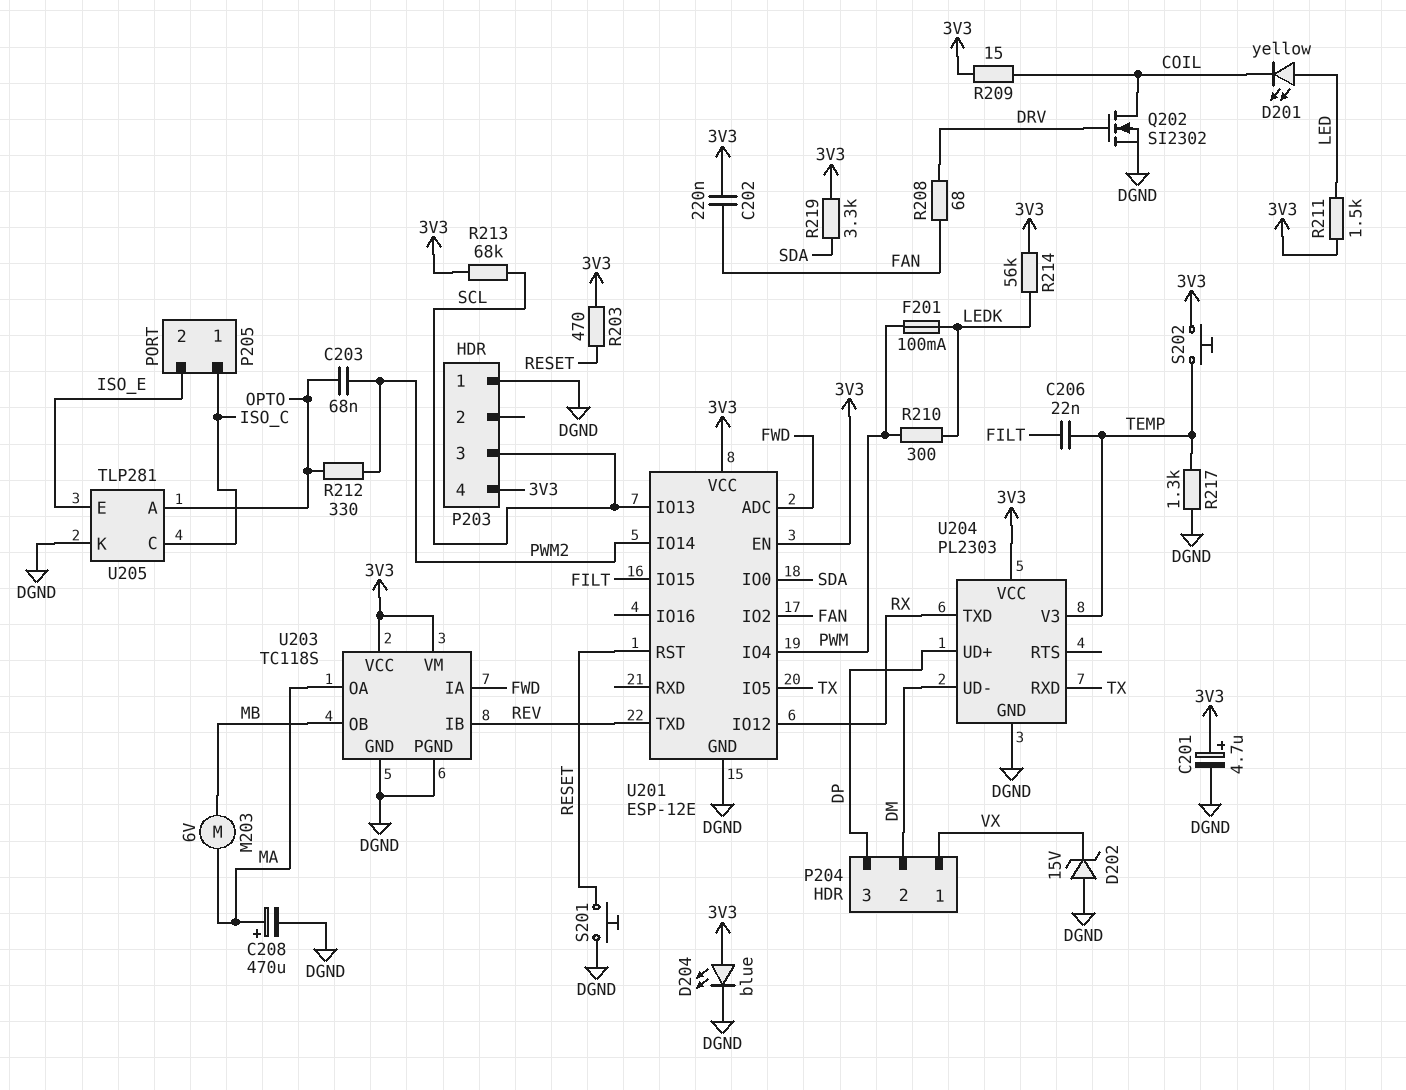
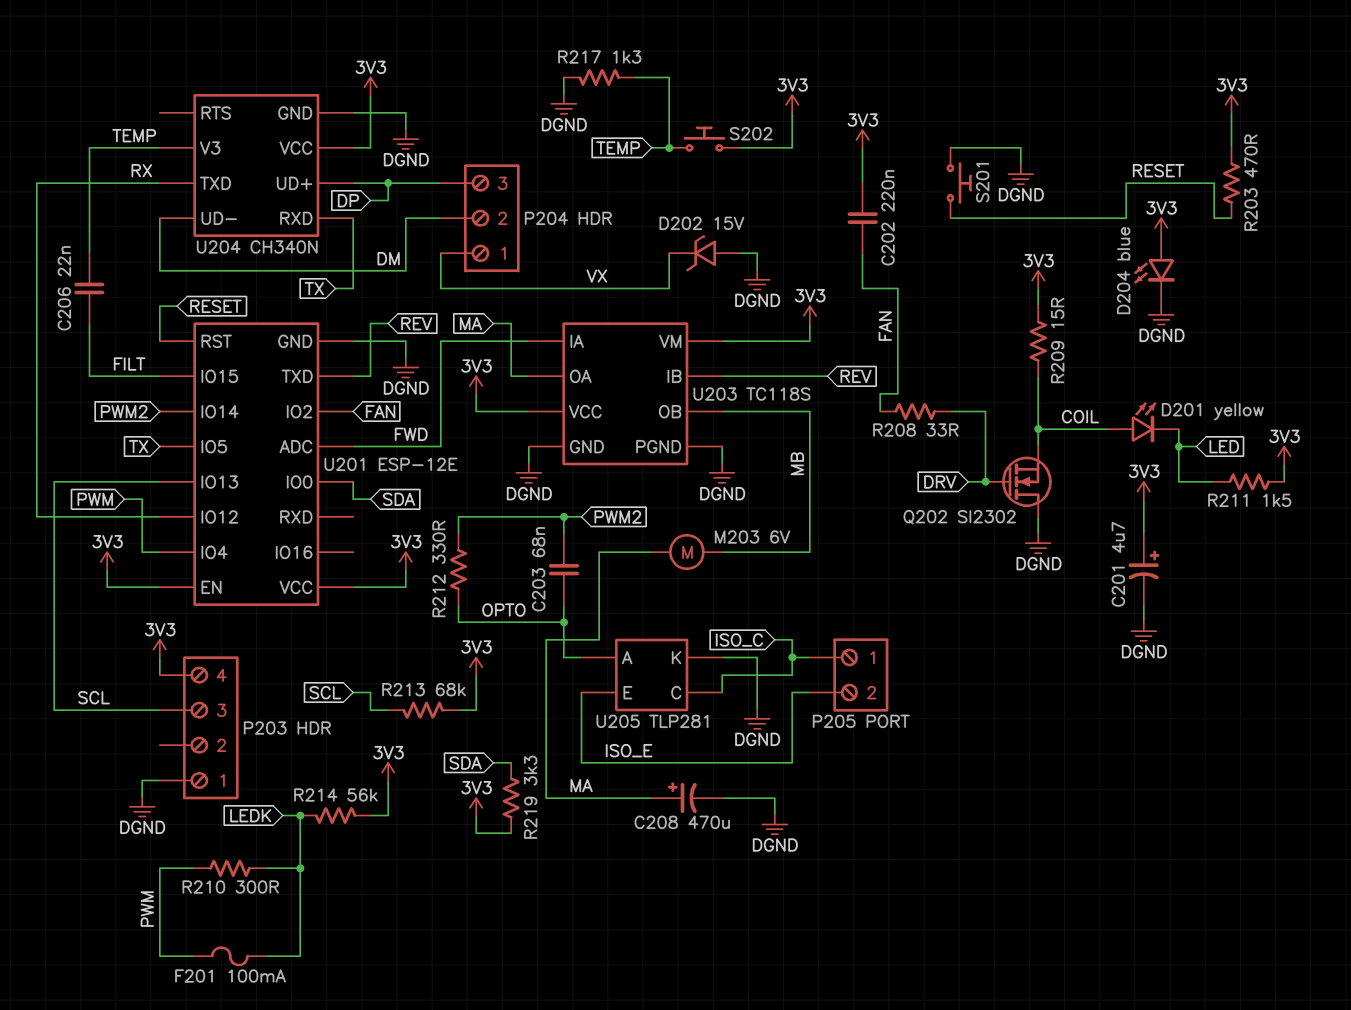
D201: LED yellow (A LED, K COIL) -> LED yellow (A COIL, K LED)
Q202: NMOS SI2302 (G DRV, D COIL, S DGND) -> NMOS SI2302 (G DRV, D DGND, S COIL)
R208: 68 (DRV, FAN) -> 33 (DRV, FAN)
U204: PL2303 -> CH340N

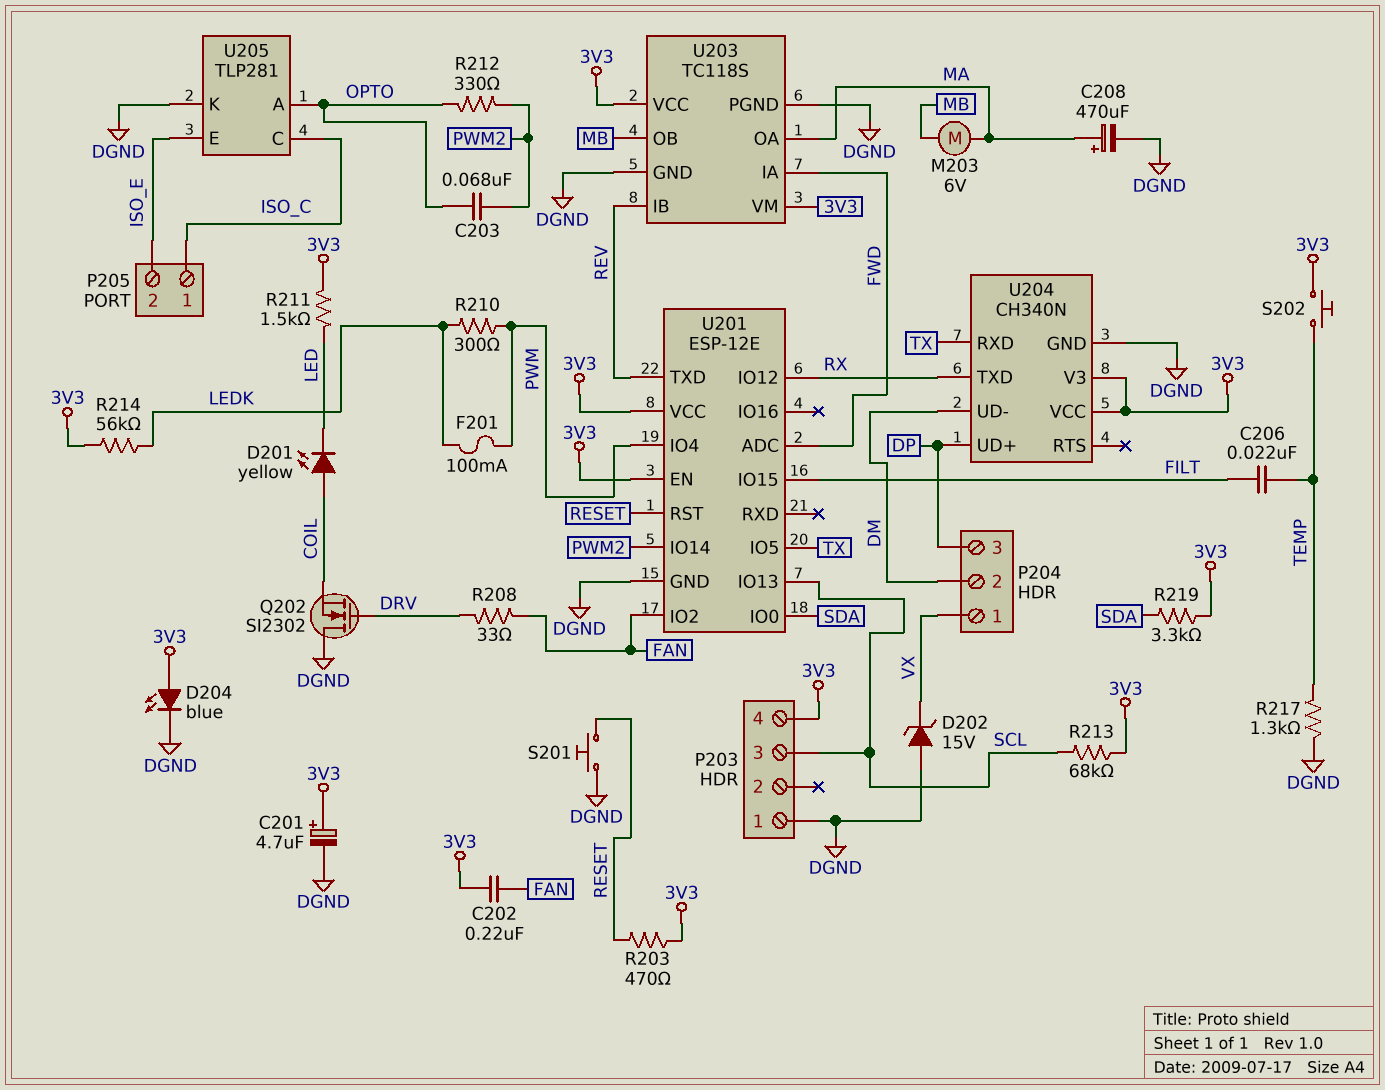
R209: 15 (3V3, COIL) -> none
U204 pin V3: TEMP -> 3V3

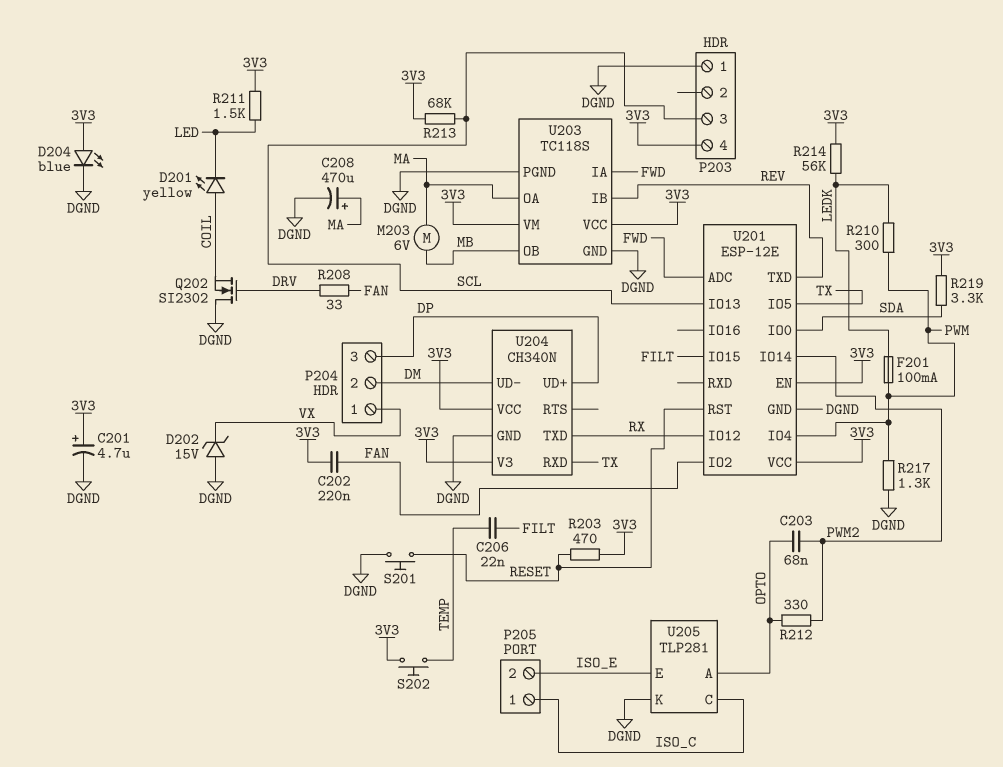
R217: 1.3k (DGND, TEMP) -> 1.3k (DGND, PWM)

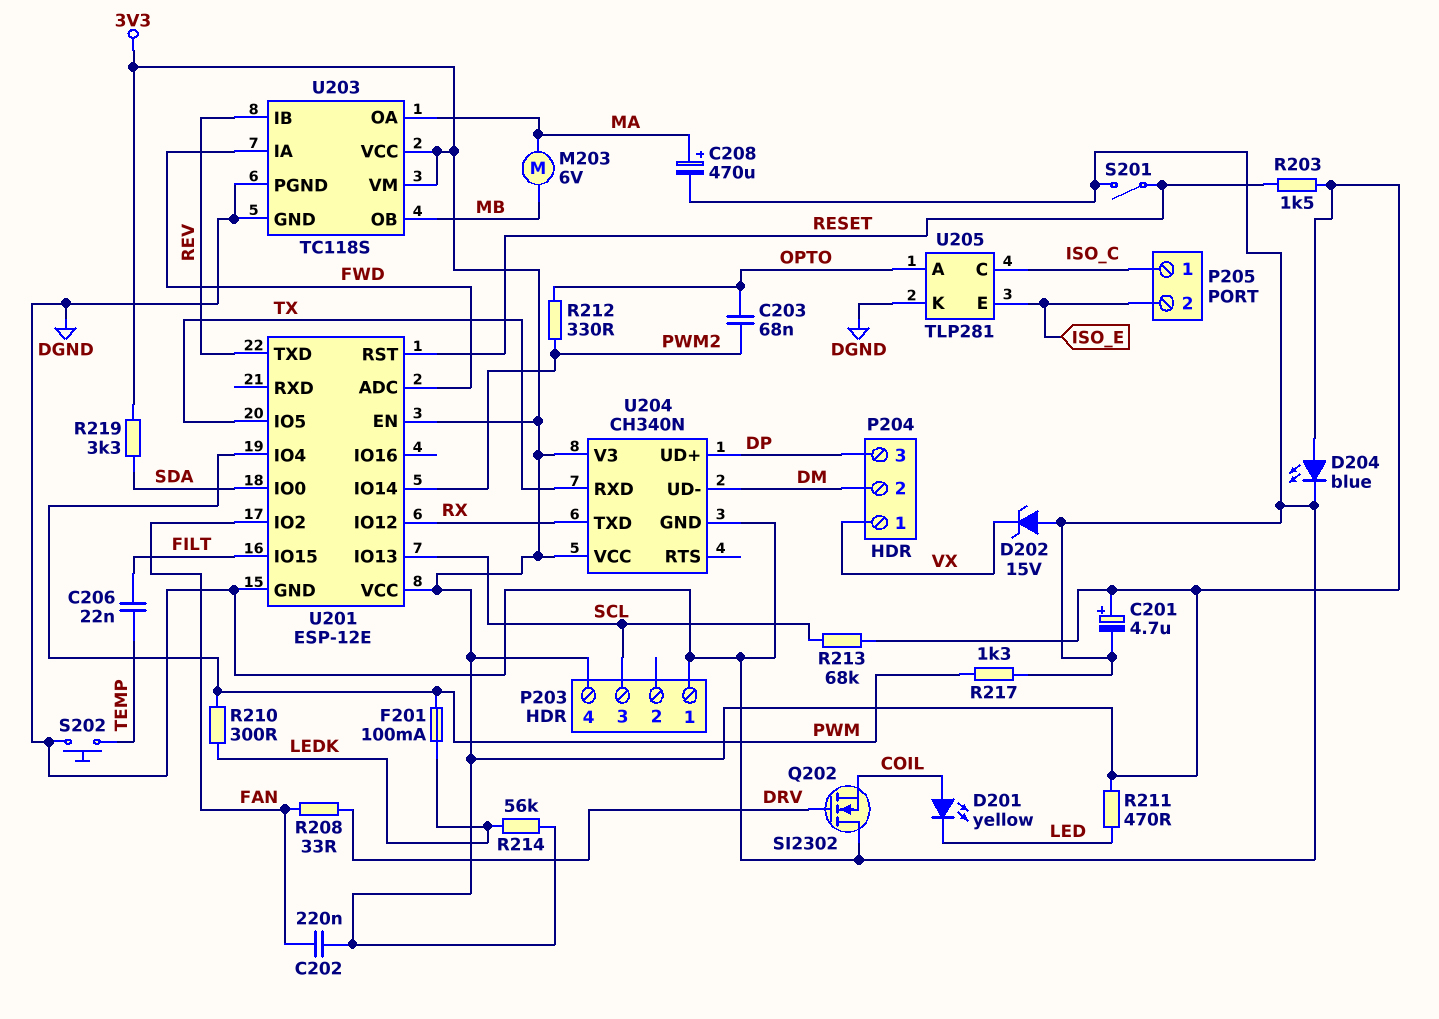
R203: 470 (3V3, RESET) -> 1.5k (3V3, RESET)
R211: 1.5k (3V3, LED) -> 470 (3V3, LED)
S201: button (DGND, RESET) -> switch (DGND, RESET)
S202: button (3V3, TEMP) -> button (DGND, TEMP)

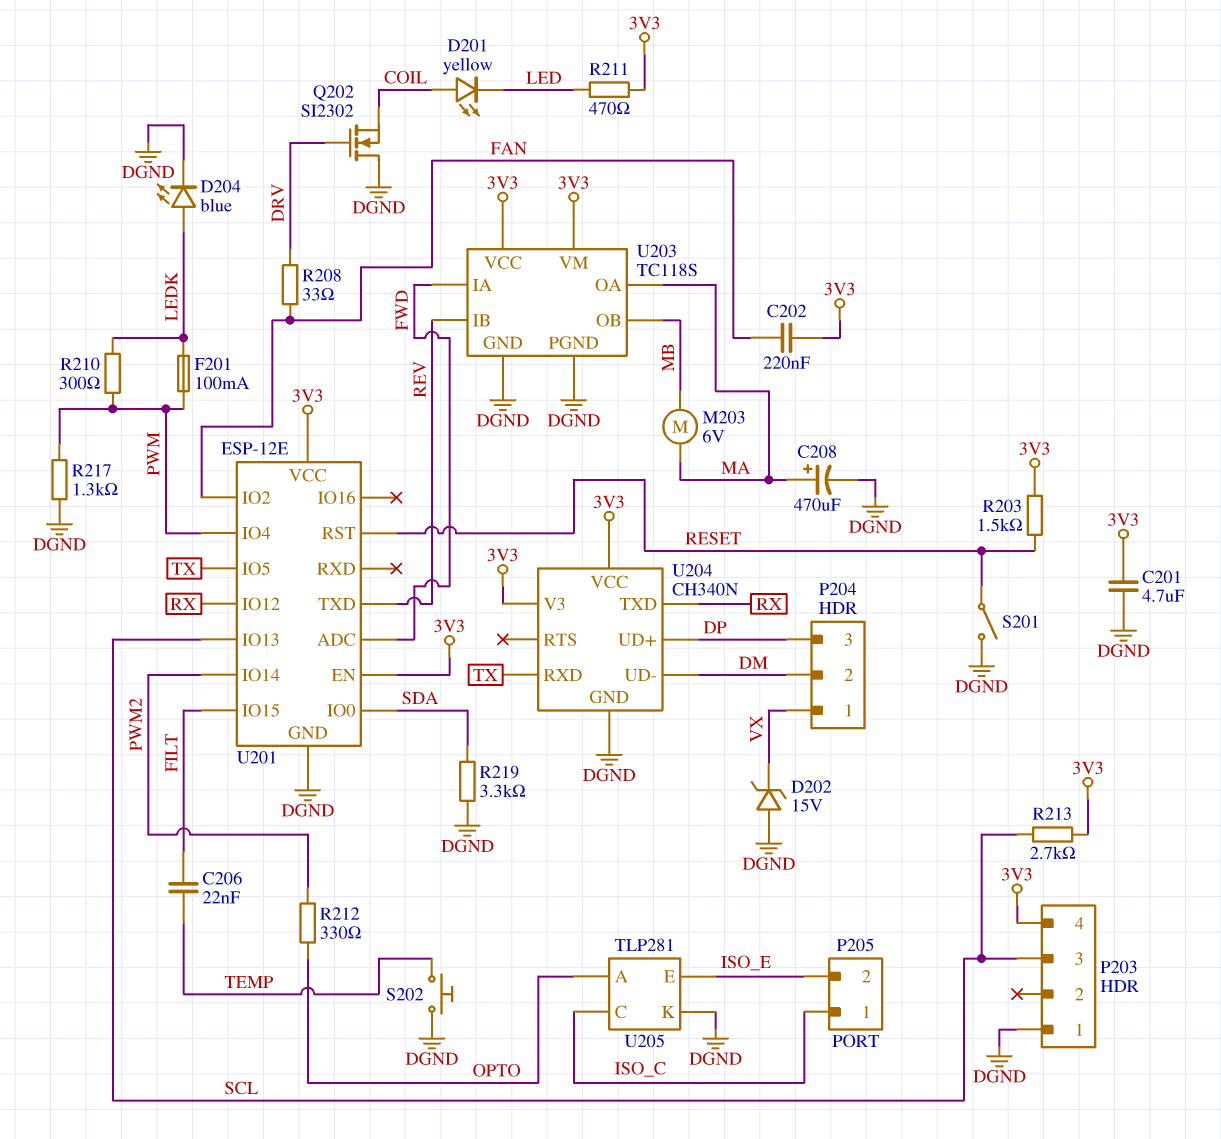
C201: 4.7uF (plus 3V3, minus DGND) -> 4.7uF (3V3, DGND)
C203: 68nF (OPTO, PWM2) -> none
D204: LED blue (A 3V3, K DGND) -> LED blue (A LEDK, K DGND)
R213: 68k (3V3, SCL) -> 2.7k (3V3, SCL)
R214: 56k (3V3, LEDK) -> none
R219: 3.3k (3V3, SDA) -> 3.3k (DGND, SDA)

